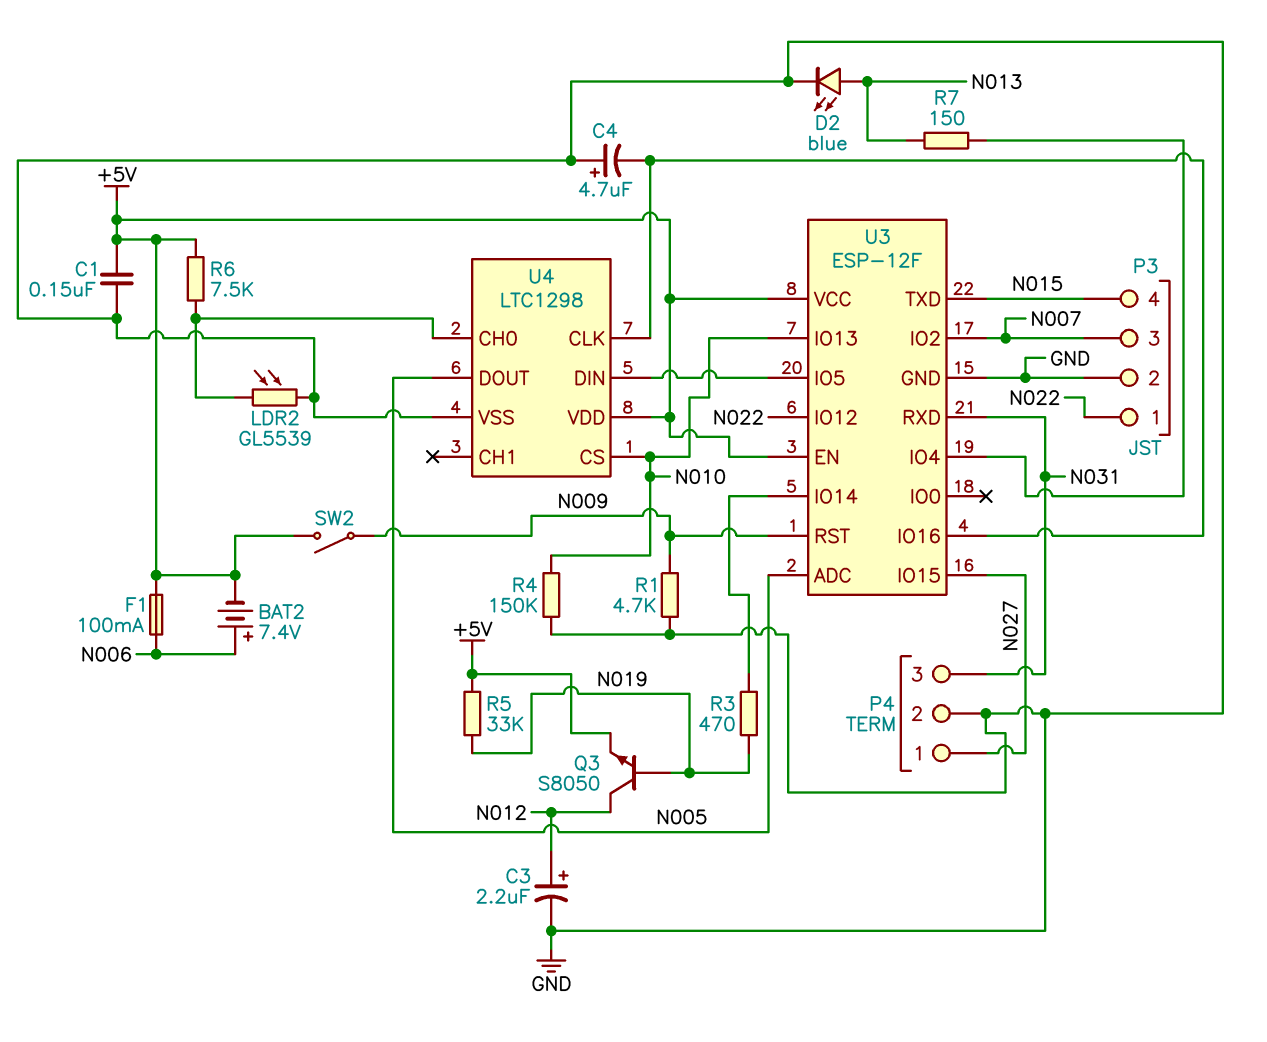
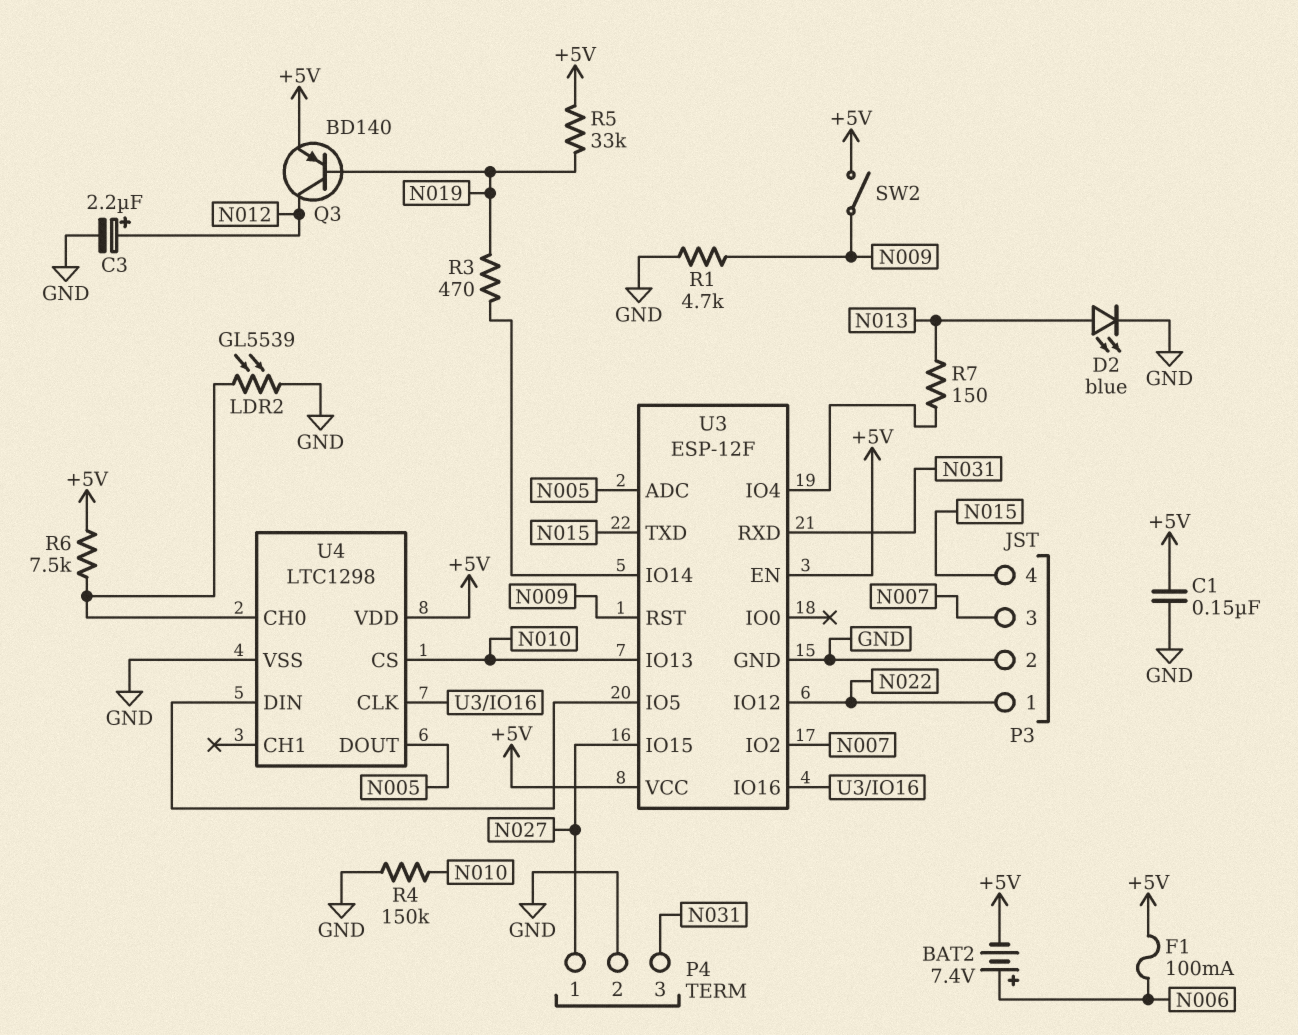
C4: 4.7uF (plus GND, minus U3/IO16) -> none
Q3: NPN S8050 (B N019, C N012, E +5V) -> PNP BD140 (B N019, C N012, E +5V)

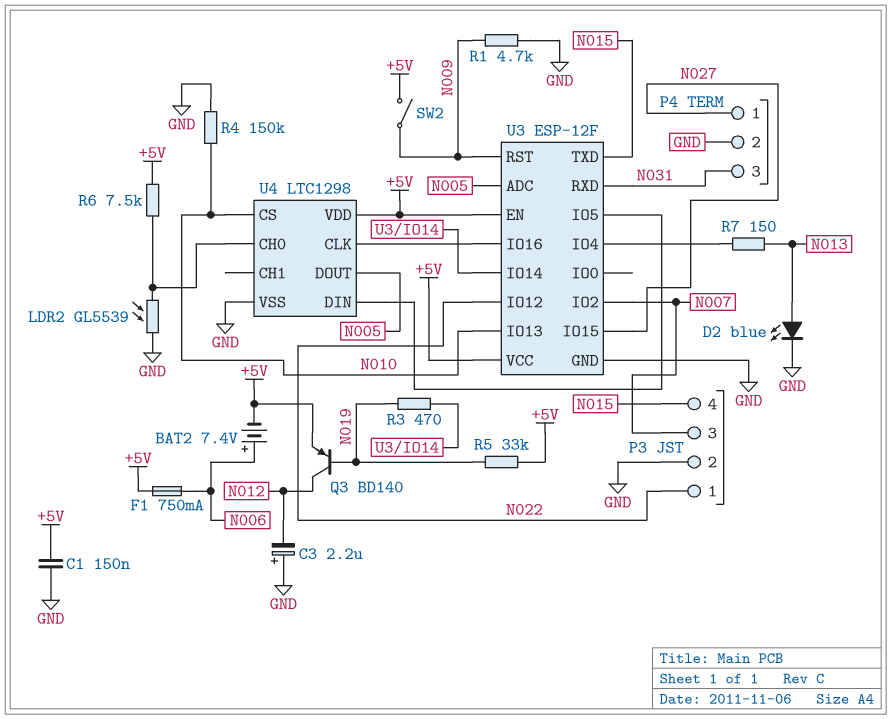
C3: 2.2uF (plus N012, minus GND) -> 2.2uF (plus GND, minus N012)
F1: 100mA (+5V, N006) -> 750mA (+5V, N006)

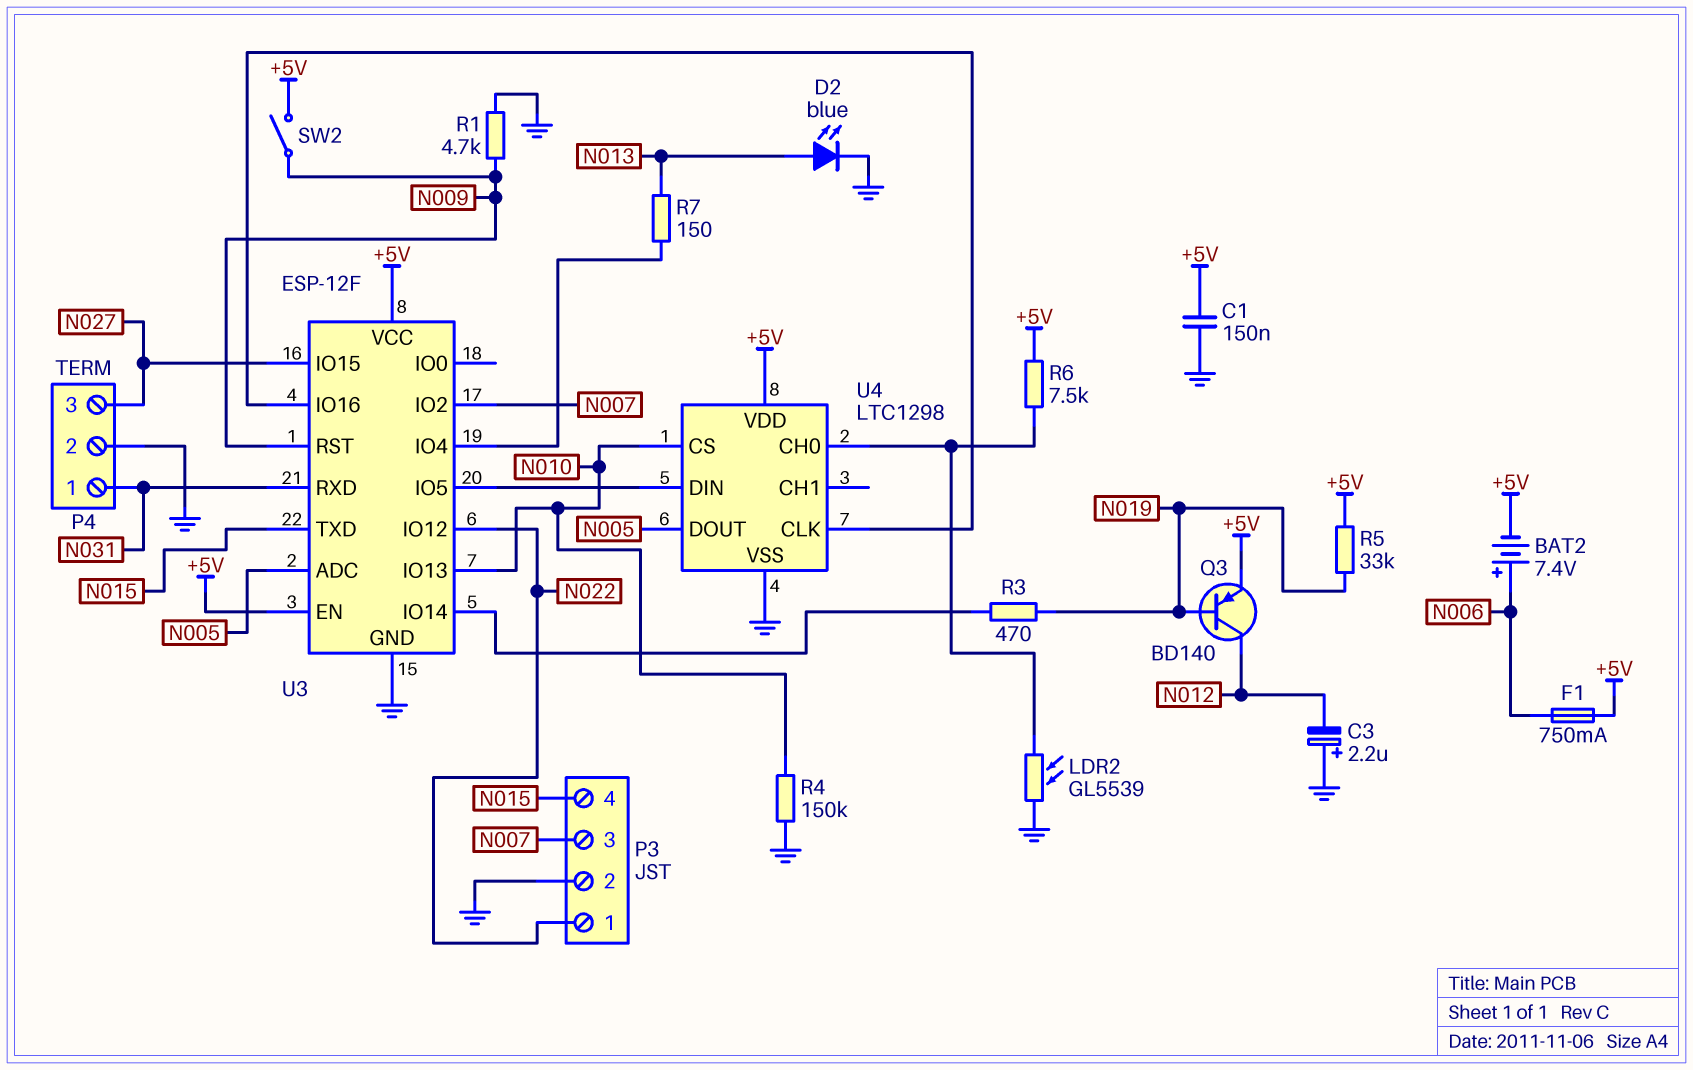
P4 pin 1: N027 -> N031
P4 pin 3: N031 -> N027

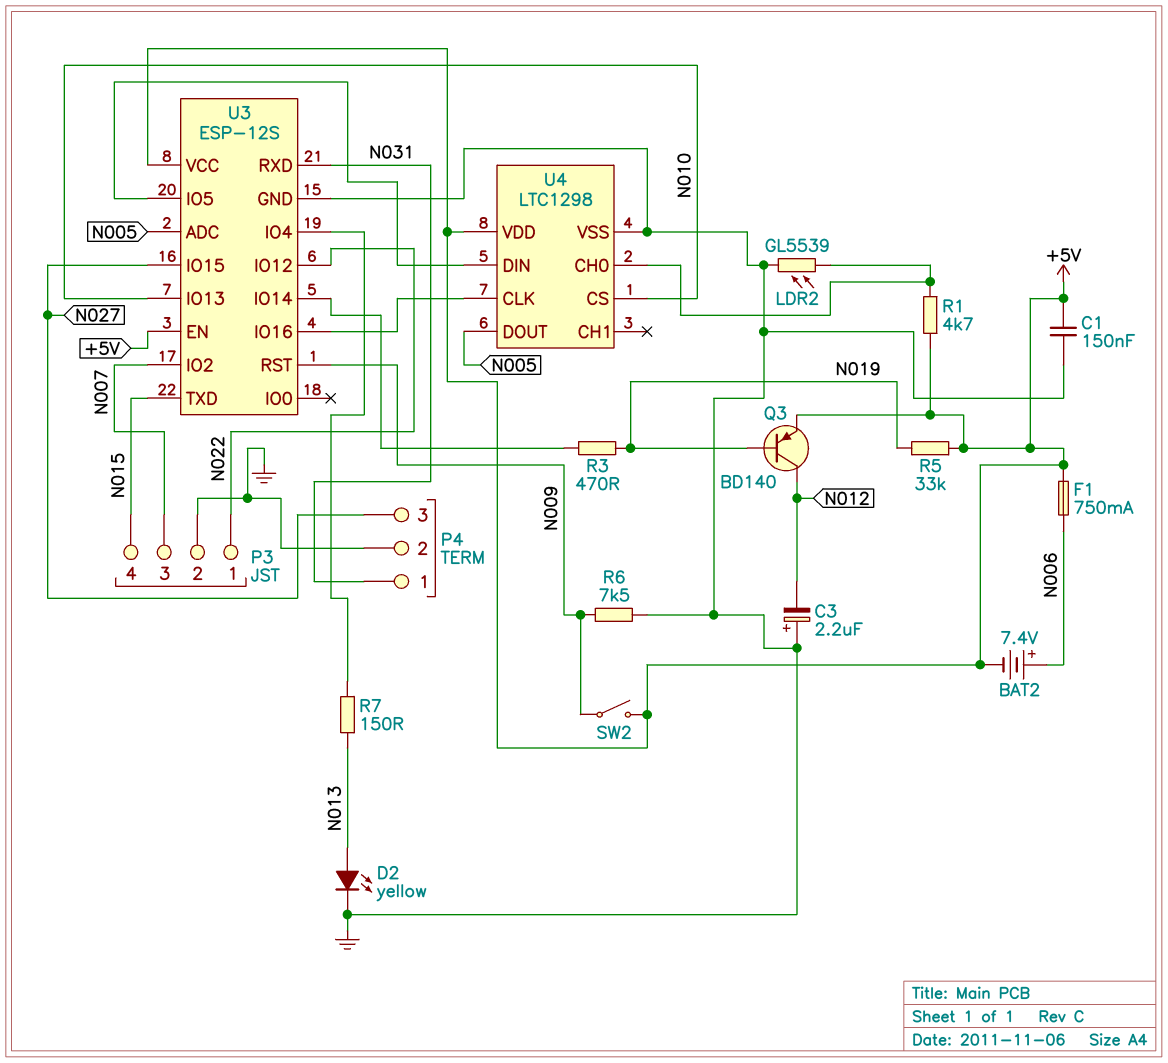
D2: LED blue (A N013, K GND) -> LED yellow (A N013, K GND)
R1: 4.7k (GND, N009) -> 4.7k (+5V, U4/CH0)
R4: 150k (GND, N010) -> none
R6: 7.5k (+5V, U4/CH0) -> 7.5k (GND, N009)
U3: ESP-12F -> ESP-12S

